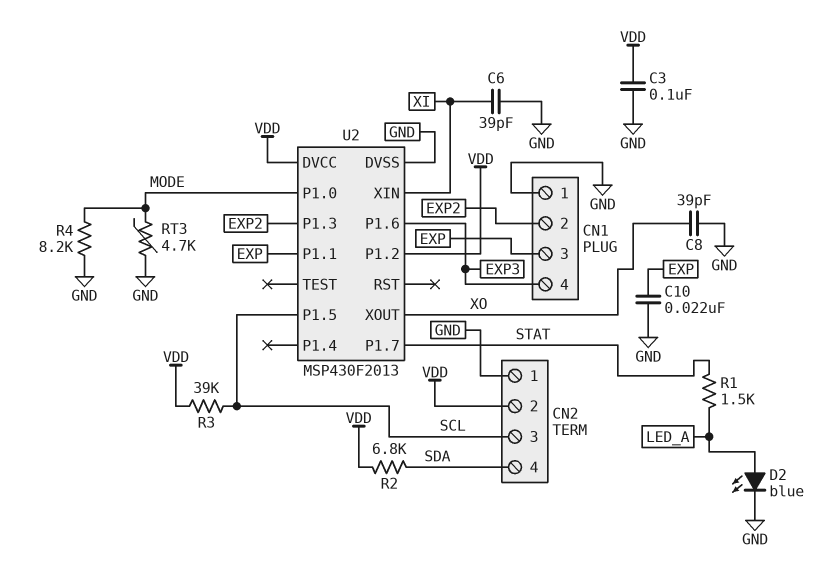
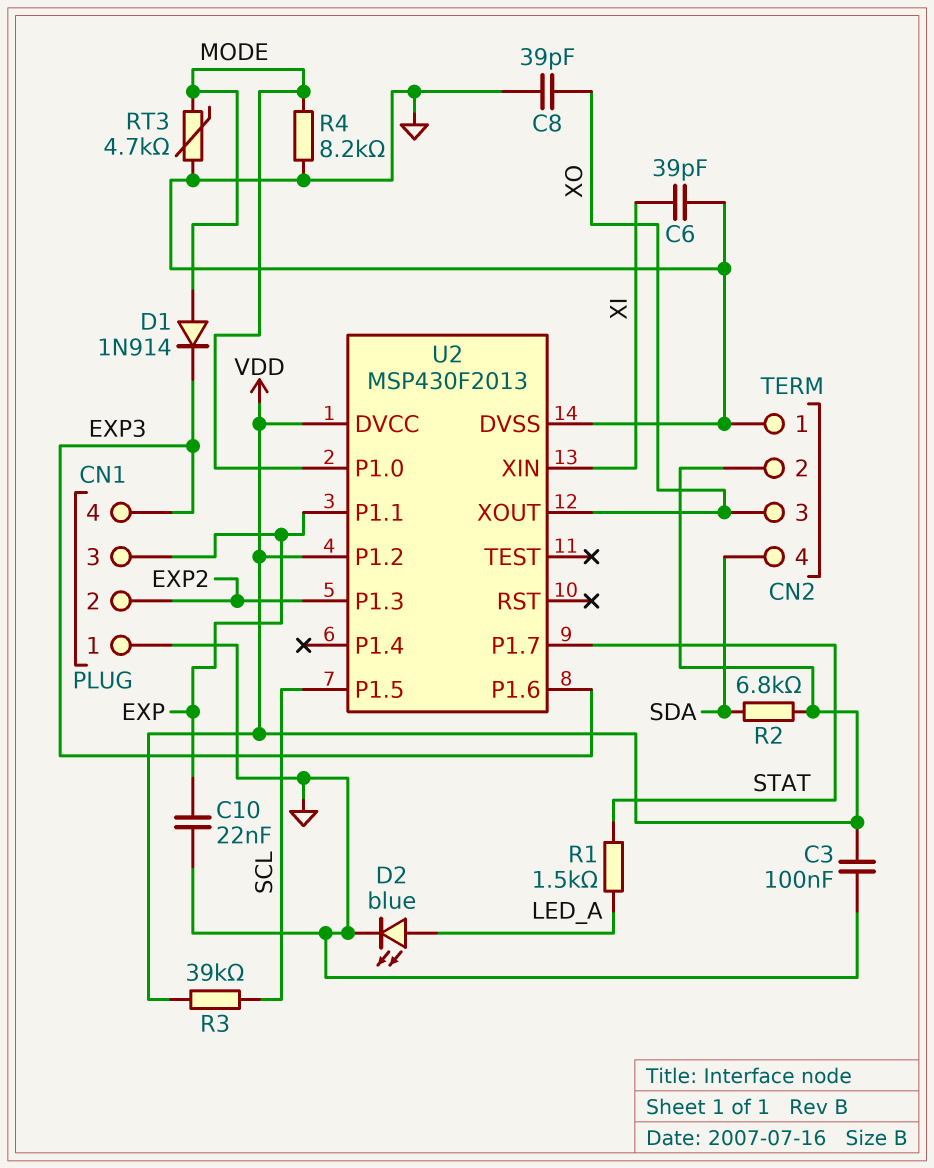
CN2 pin 3: SCL -> XO
D1: none -> diode 1N914 (A MODE, K EXP3)

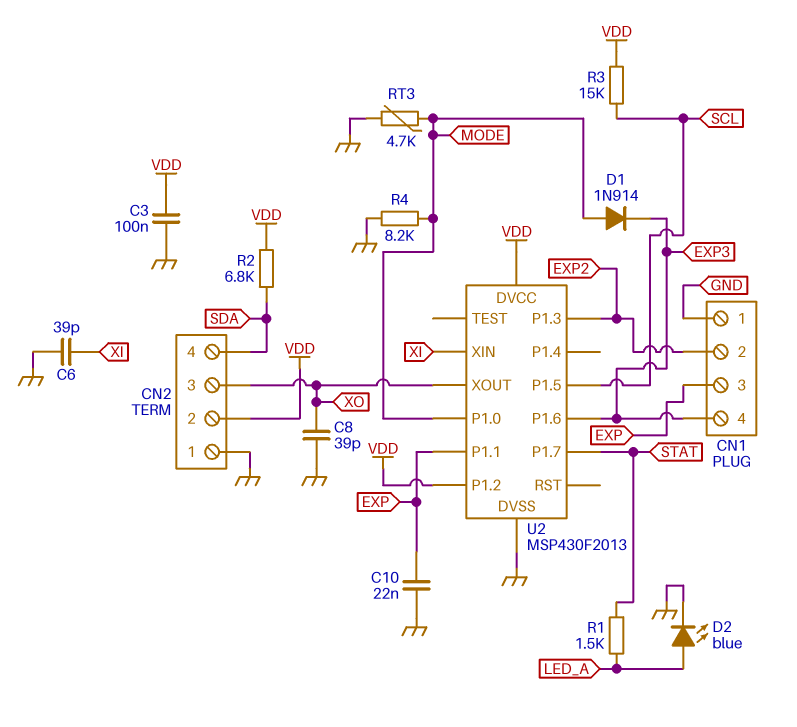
R3: 39k (SCL, VDD) -> 15k (SCL, VDD)

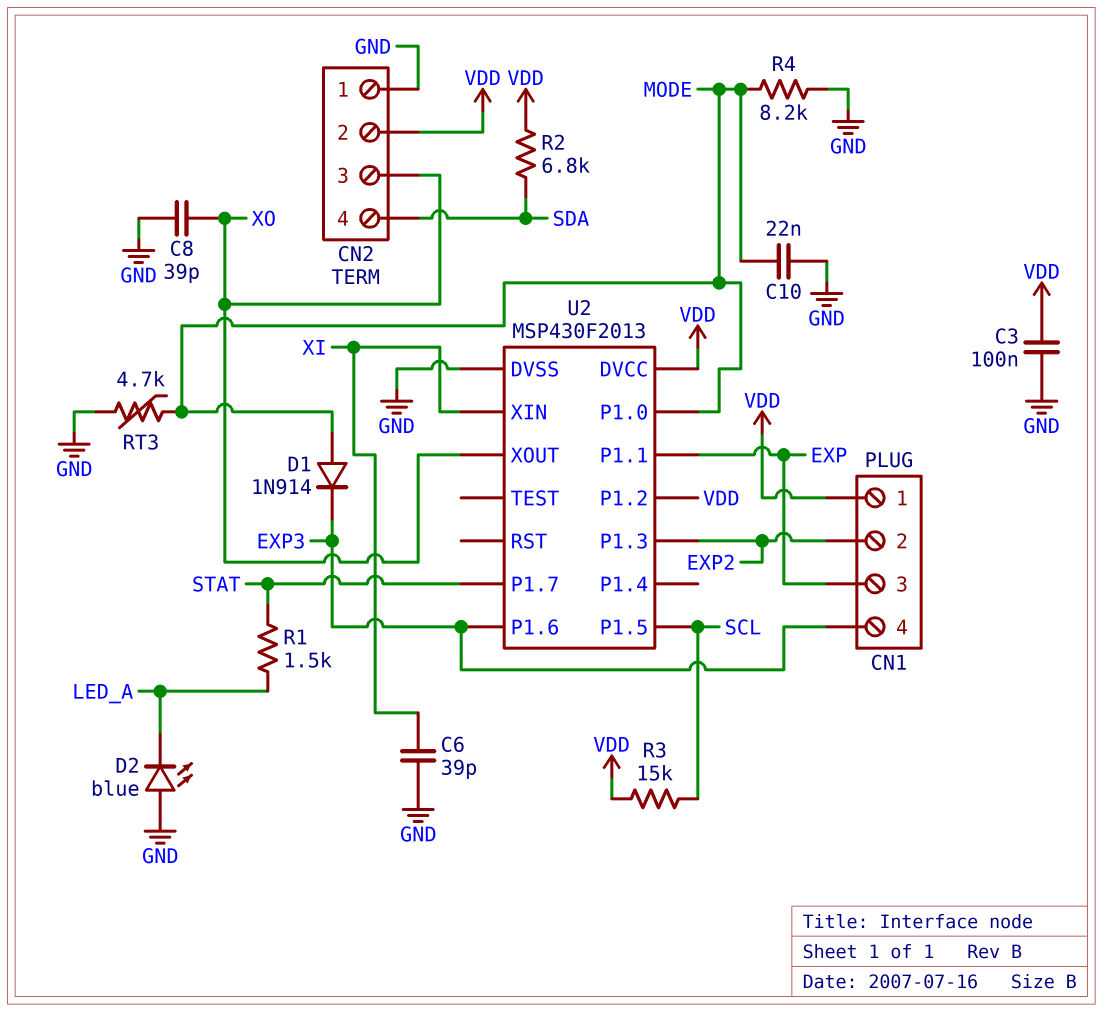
C10: 22nF (EXP, GND) -> 22nF (GND, MODE)
CN1 pin 1: GND -> VDD
D2: LED blue (A LED_A, K GND) -> LED blue (A GND, K LED_A)

